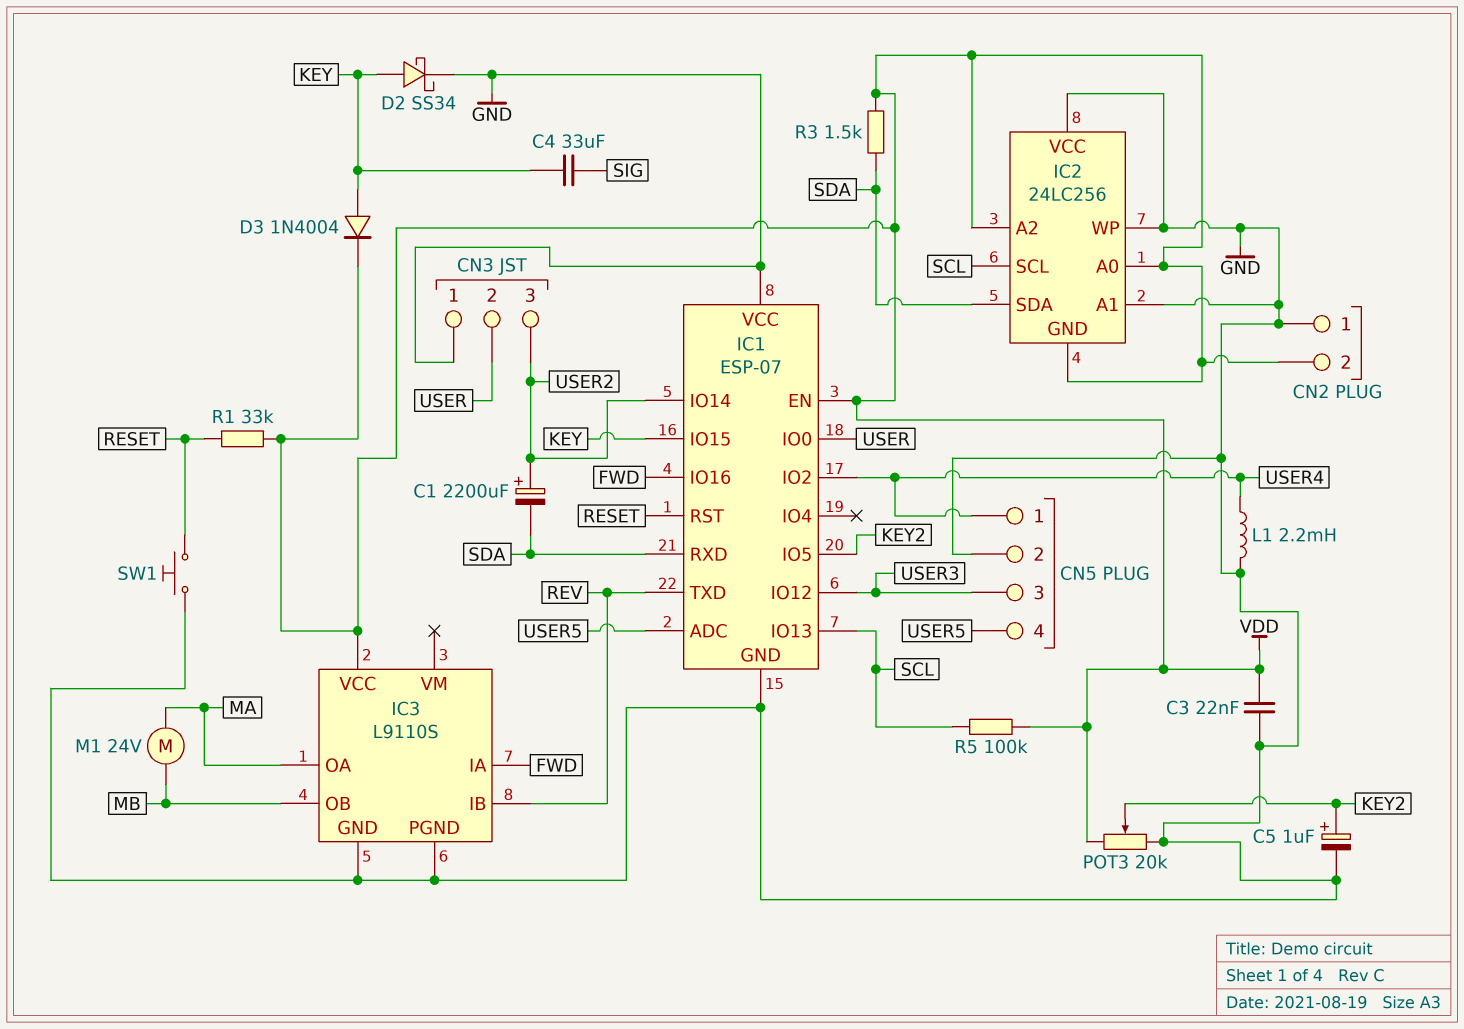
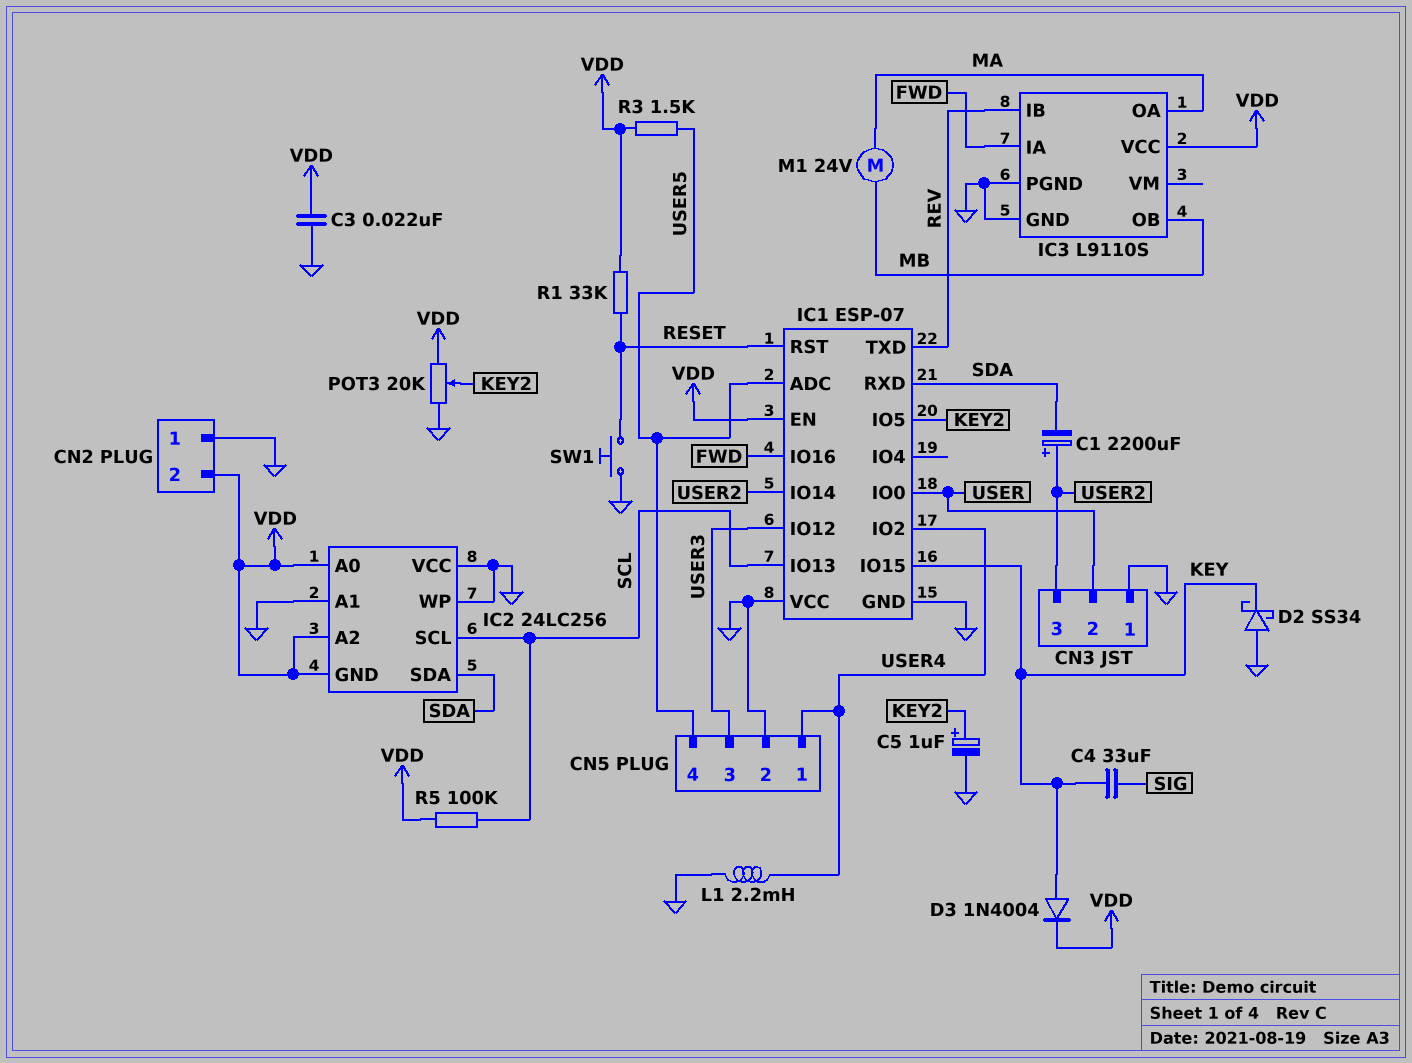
D2: schottky SS34 (A KEY, K GND) -> schottky SS34 (A GND, K KEY)
R3: 1.5k (SDA, VDD) -> 1.5k (USER5, VDD)

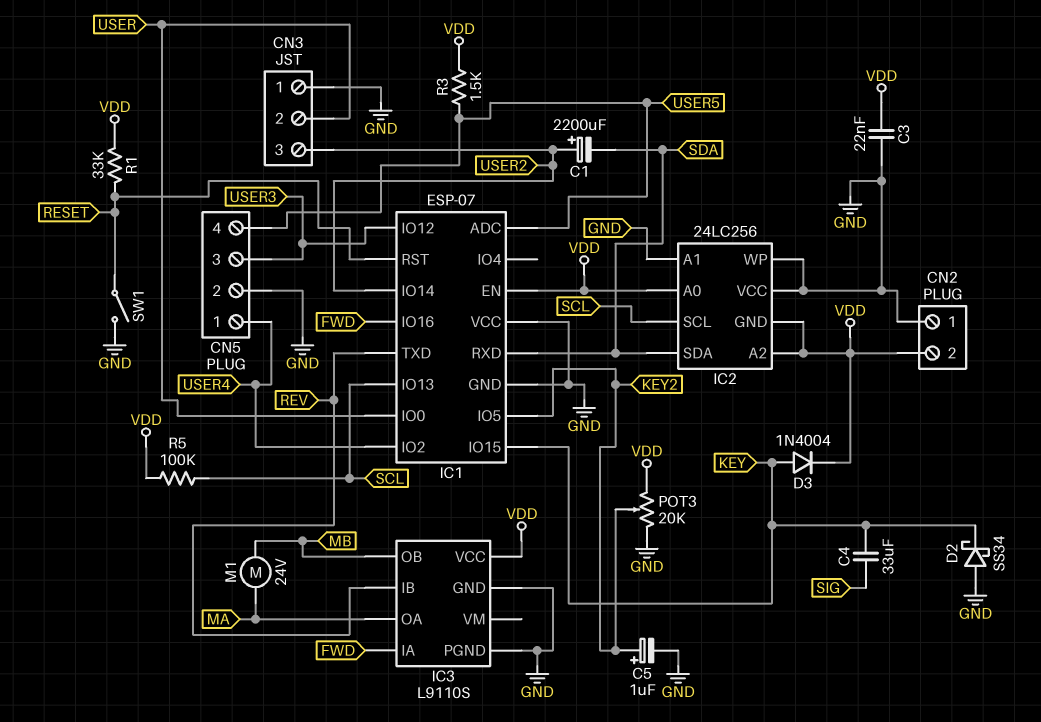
L1: 2.2mH (GND, USER4) -> none
SW1: button (GND, RESET) -> switch (GND, RESET)

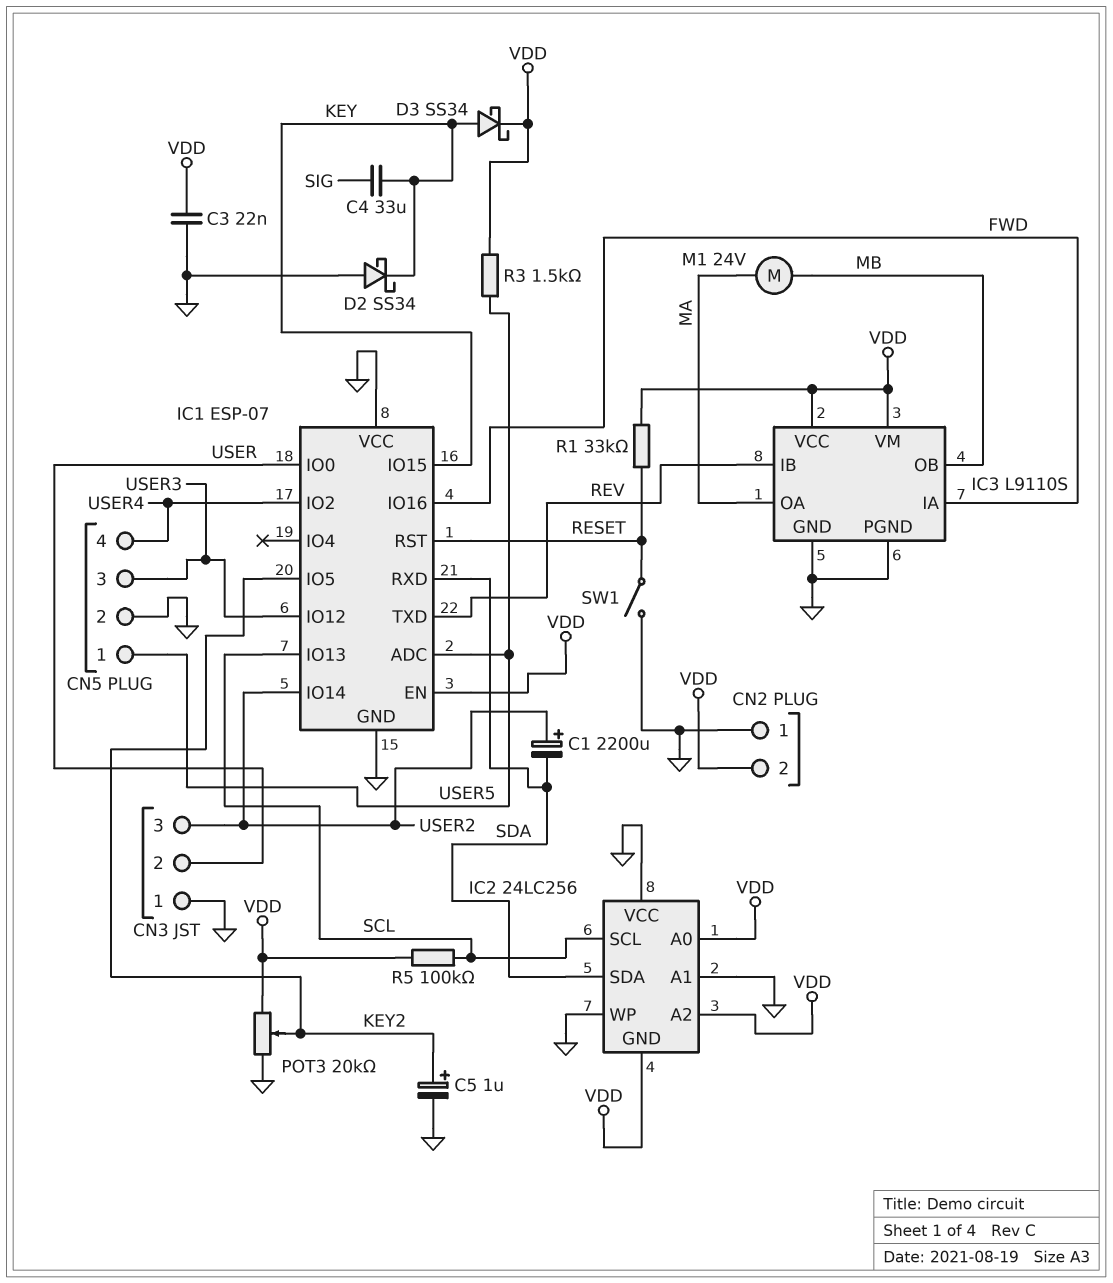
CN5 pin 1: USER4 -> USER5
CN5 pin 4: USER5 -> USER4
D3: diode 1N4004 (A KEY, K VDD) -> schottky SS34 (A KEY, K VDD)
IC3 pin VM: none -> VDD

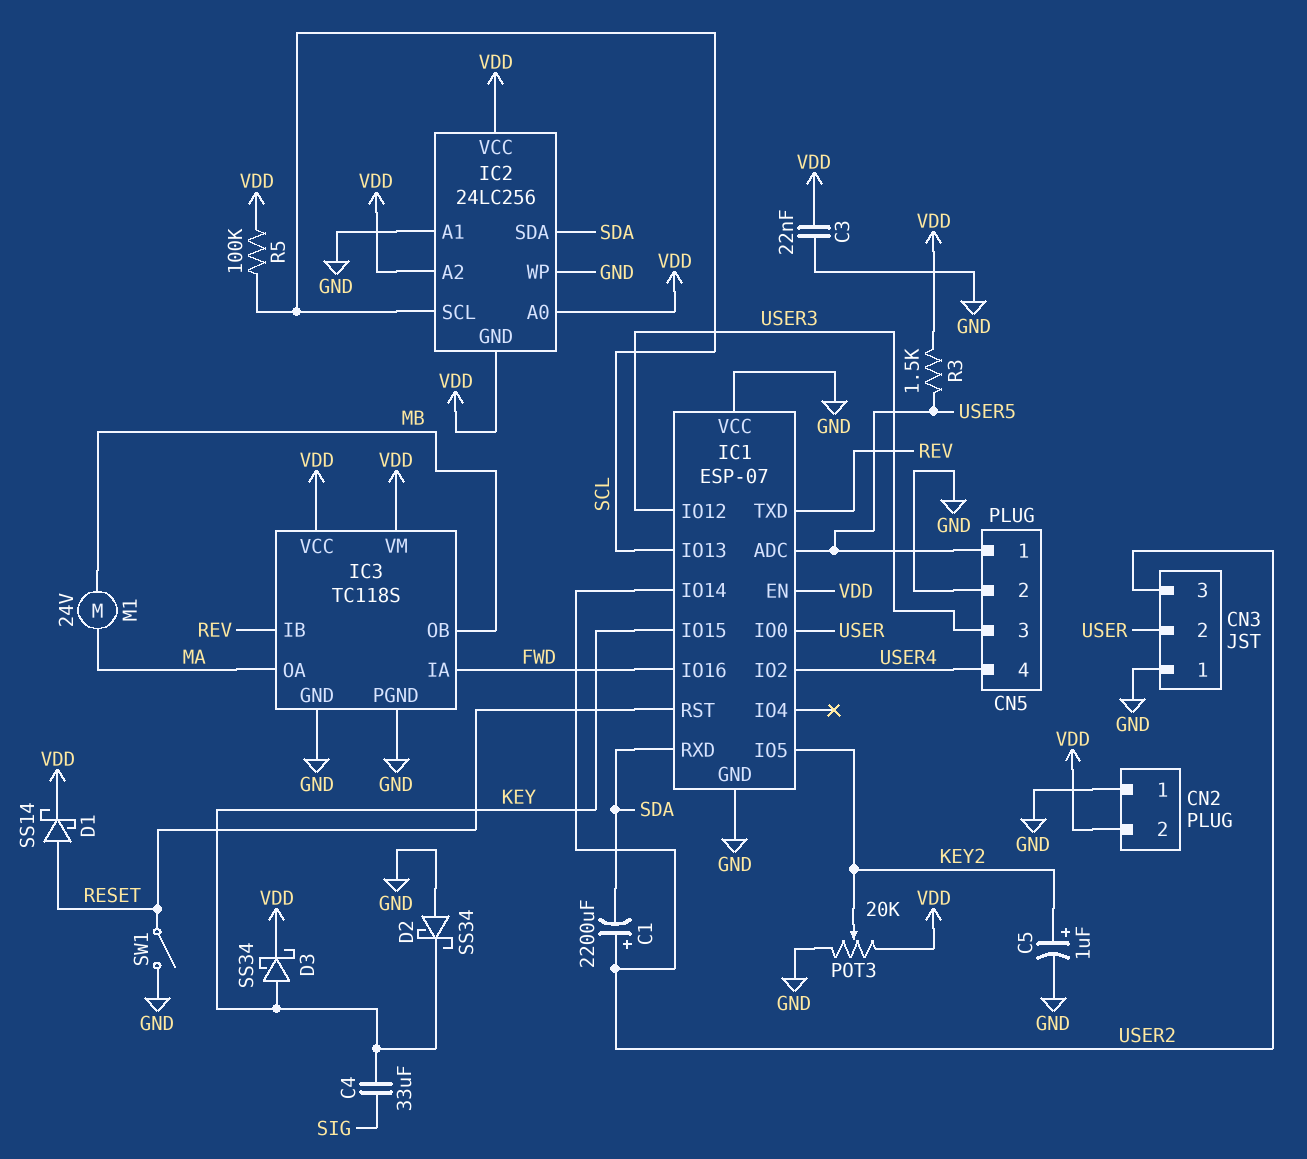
D1: none -> schottky SS14 (A RESET, K VDD)
IC2 pin VCC: GND -> VDD
IC3: L9110S -> TC118S
R1: 33k (RESET, VDD) -> none

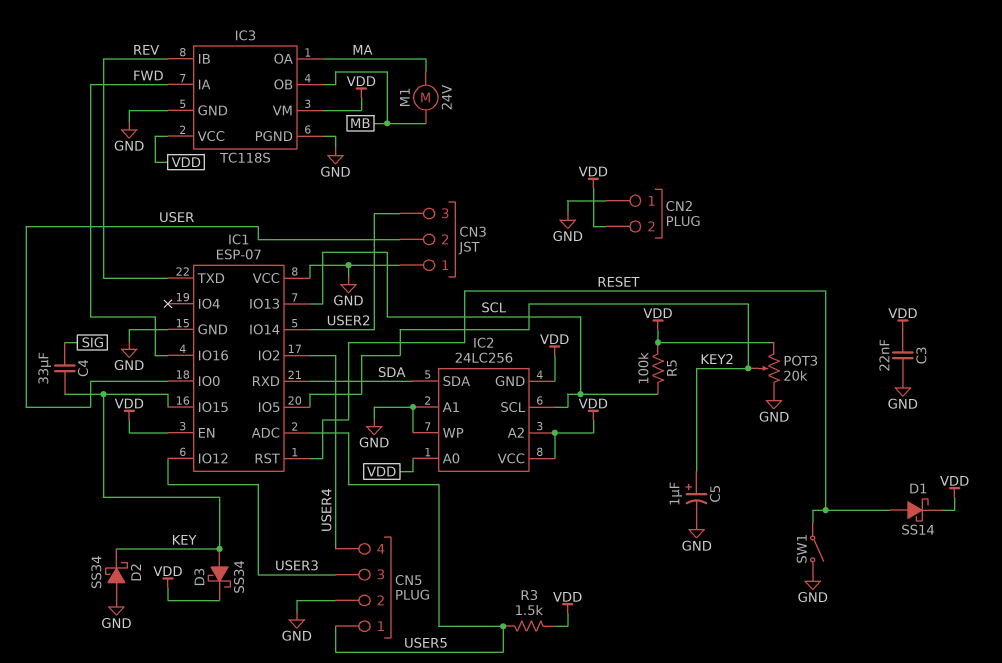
C1: 2200uF (plus USER2, minus SDA) -> none

